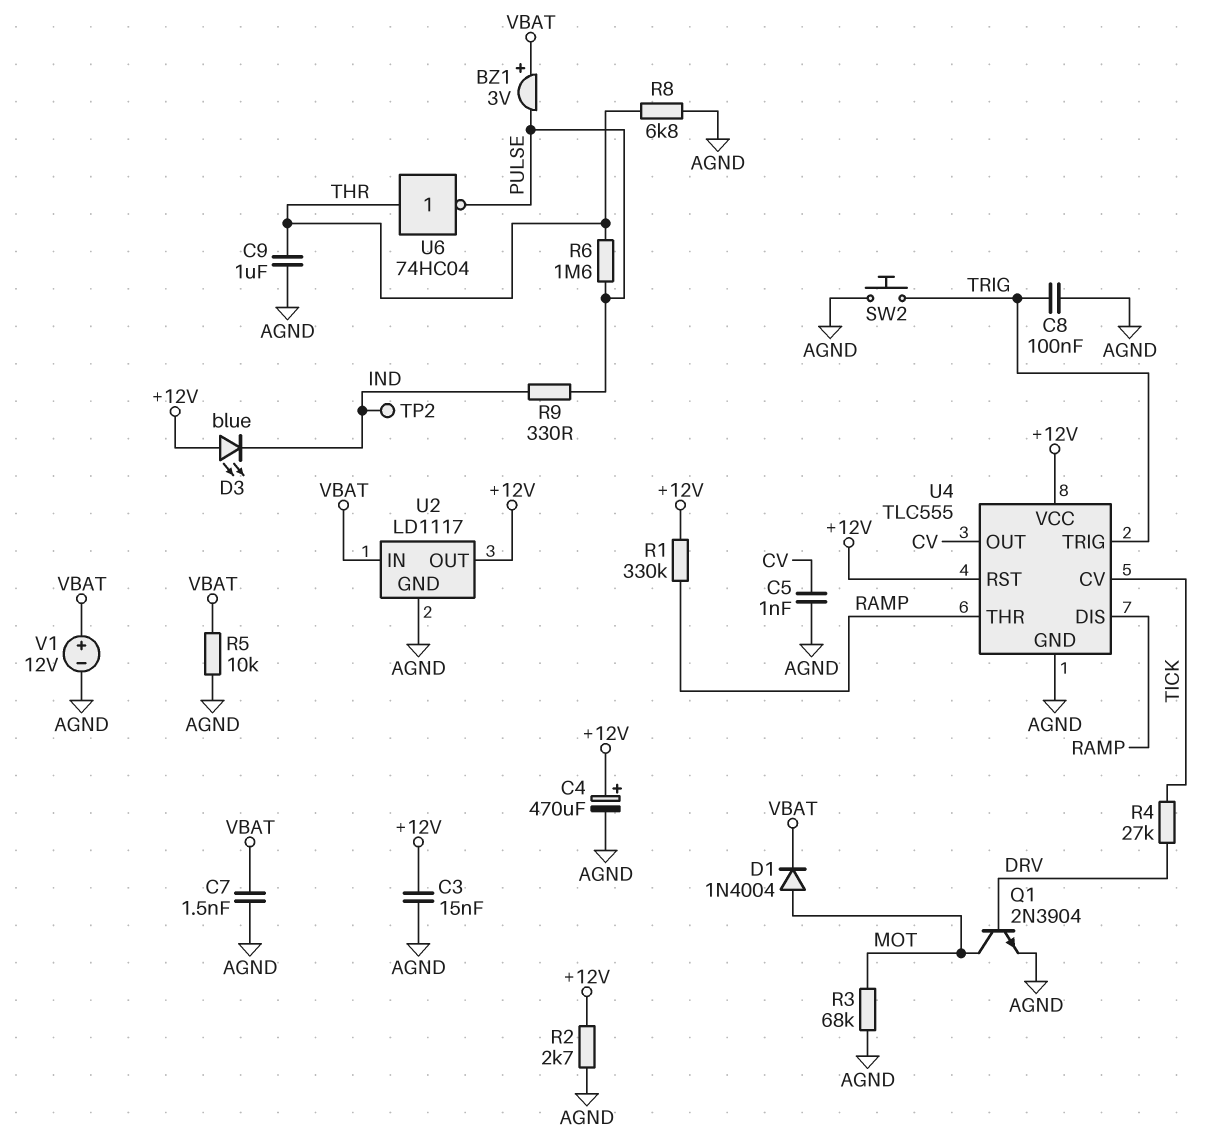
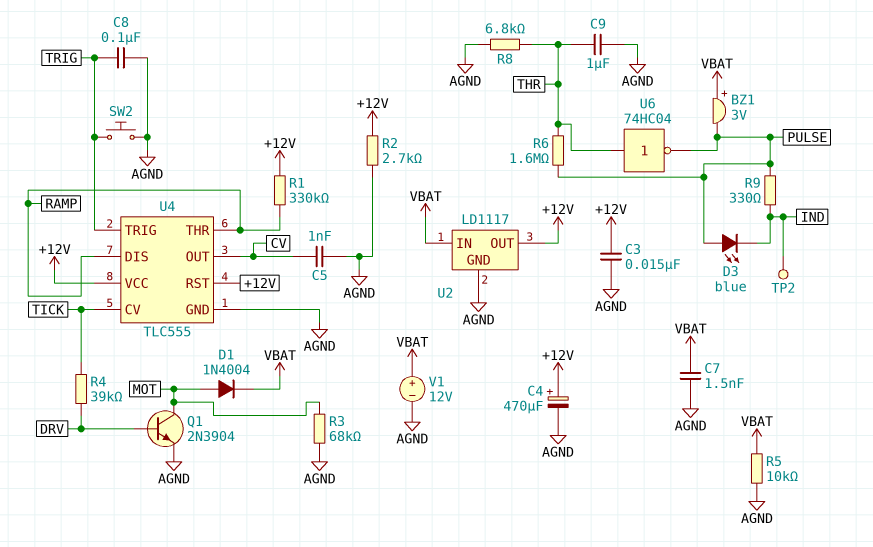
D3: LED blue (A +12V, K IND) -> LED blue (A PULSE, K IND)
R4: 27k (DRV, TICK) -> 39k (DRV, TICK)

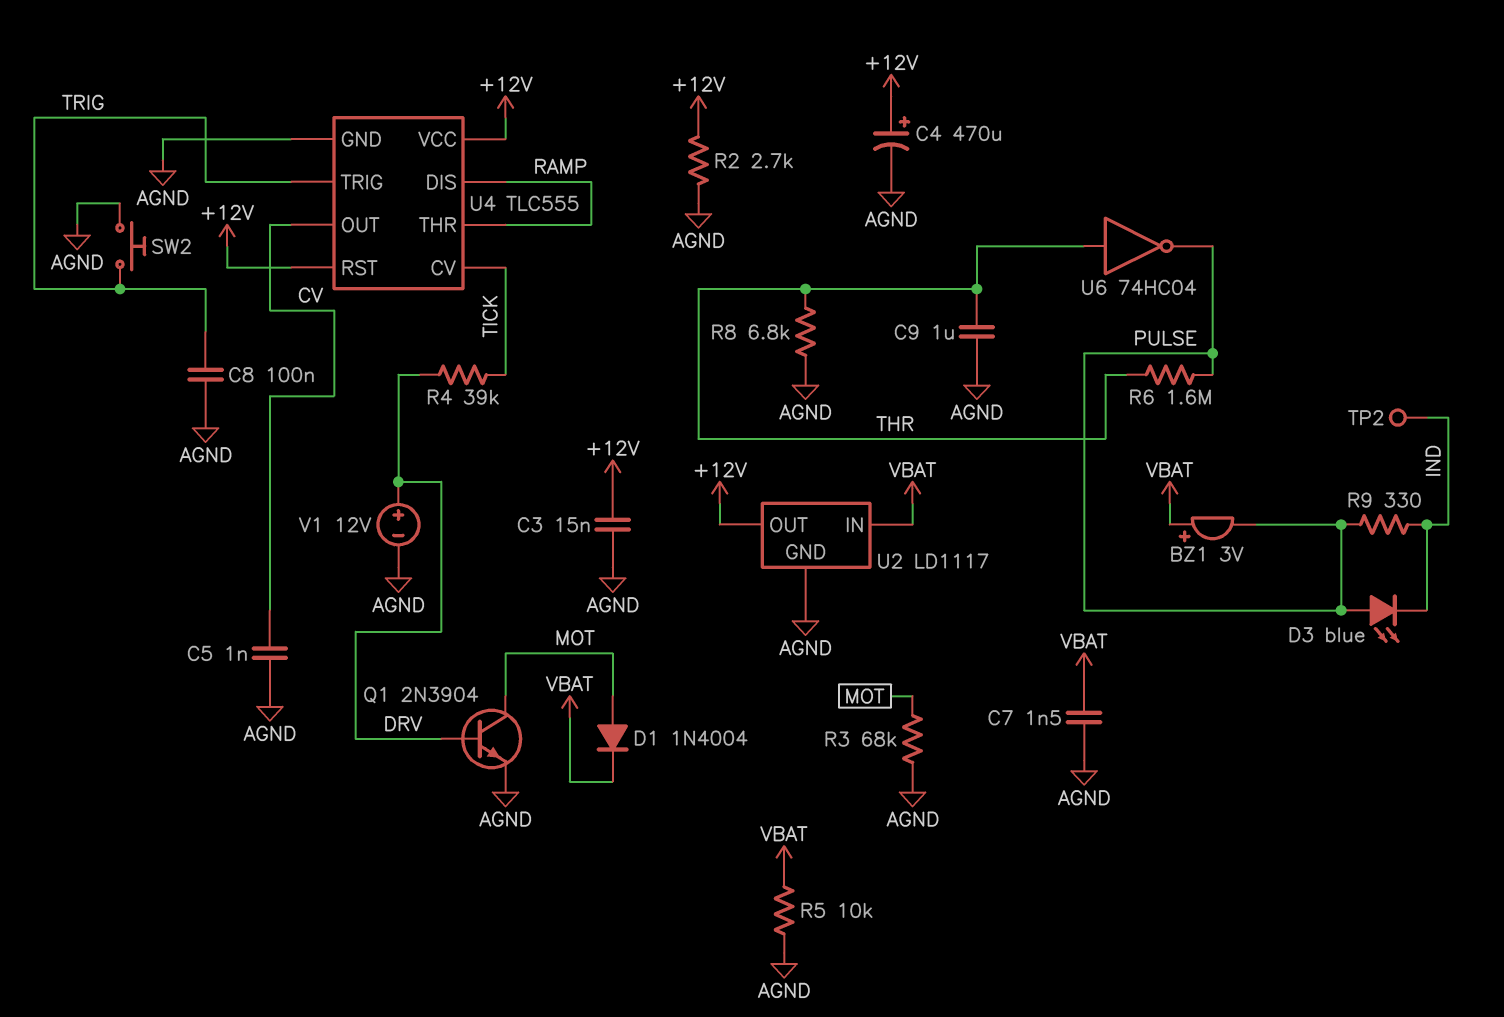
R1: 330k (+12V, RAMP) -> none
V1: 12V (plus VBAT, minus AGND) -> 12V (plus DRV, minus AGND)

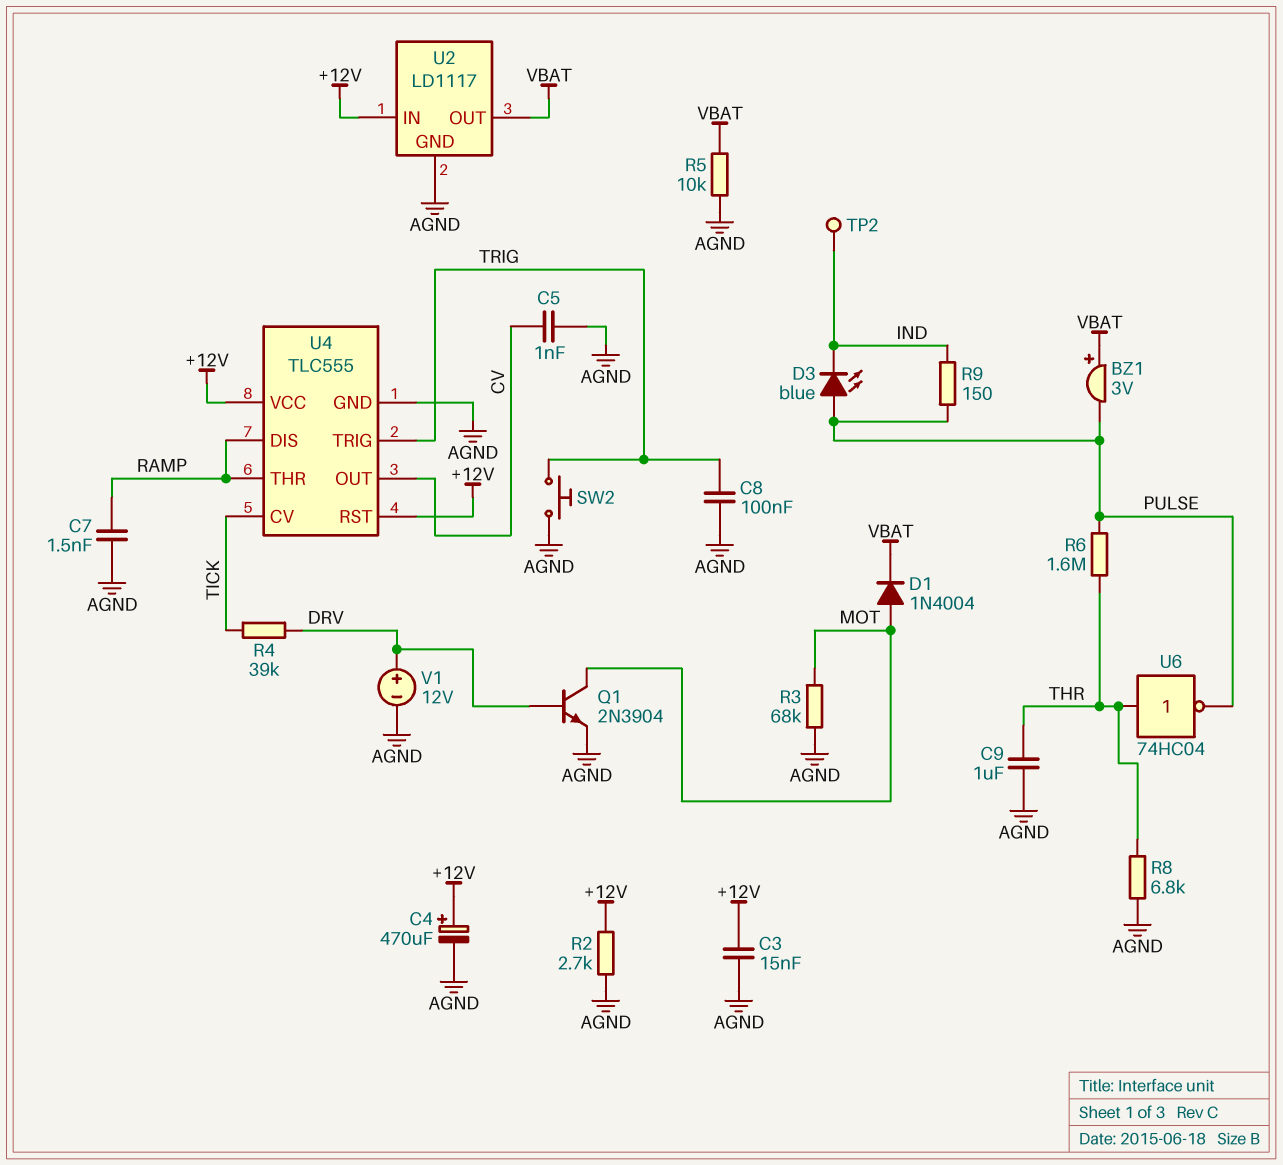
C7: 1.5nF (AGND, VBAT) -> 1.5nF (AGND, RAMP)
R9: 330 (IND, PULSE) -> 150 (IND, PULSE)
U2 pin IN: VBAT -> +12V
U2 pin OUT: +12V -> VBAT

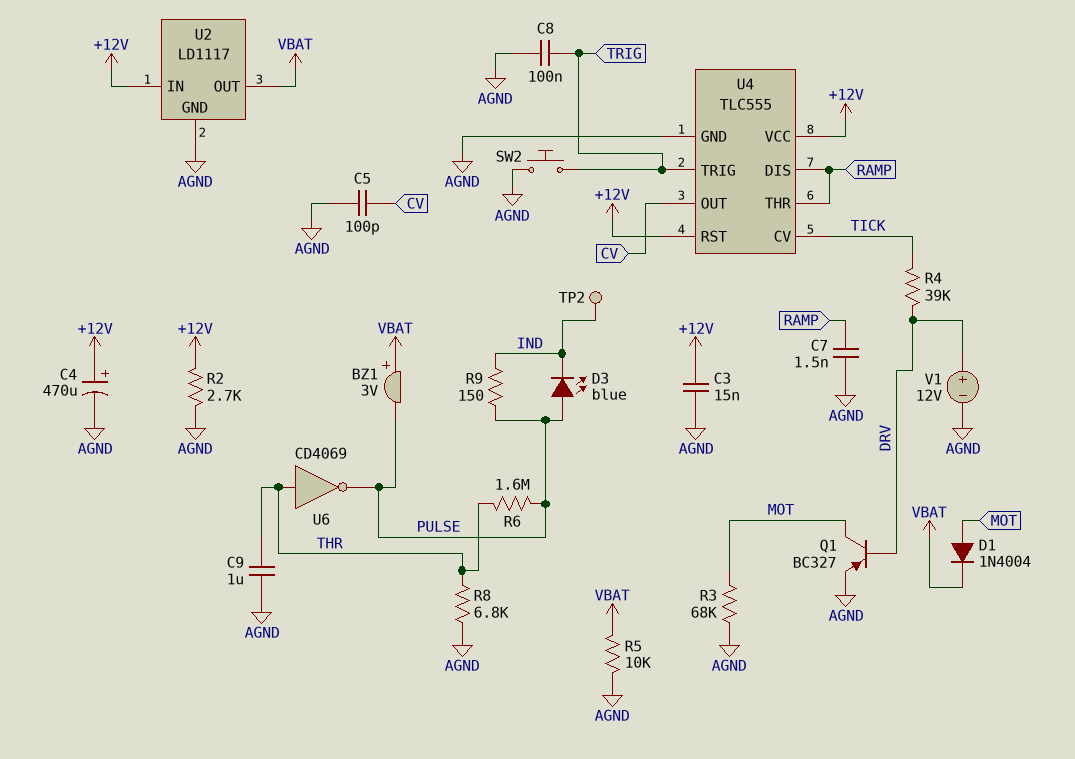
C5: 1nF (AGND, CV) -> 100pF (AGND, CV)
Q1: NPN 2N3904 (B DRV, C MOT, E AGND) -> PNP BC327 (B DRV, C MOT, E AGND)
U6: NOT 74HC04 (in THR, out PULSE) -> NOT CD4069 (in THR, out PULSE)

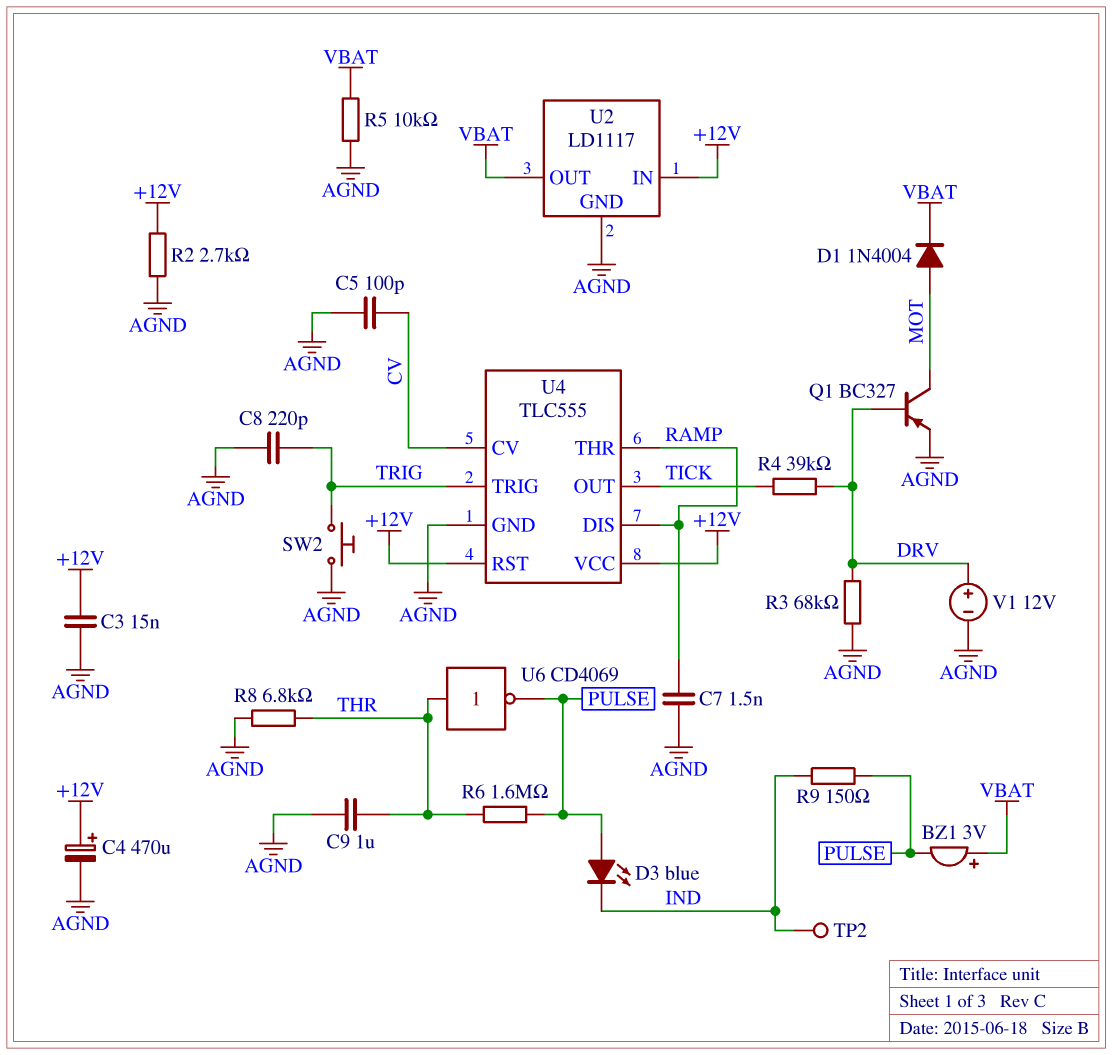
C8: 100nF (AGND, TRIG) -> 220pF (AGND, TRIG)
R3: 68k (AGND, MOT) -> 68k (AGND, DRV)
U4 pin CV: TICK -> CV
U4 pin OUT: CV -> TICK

